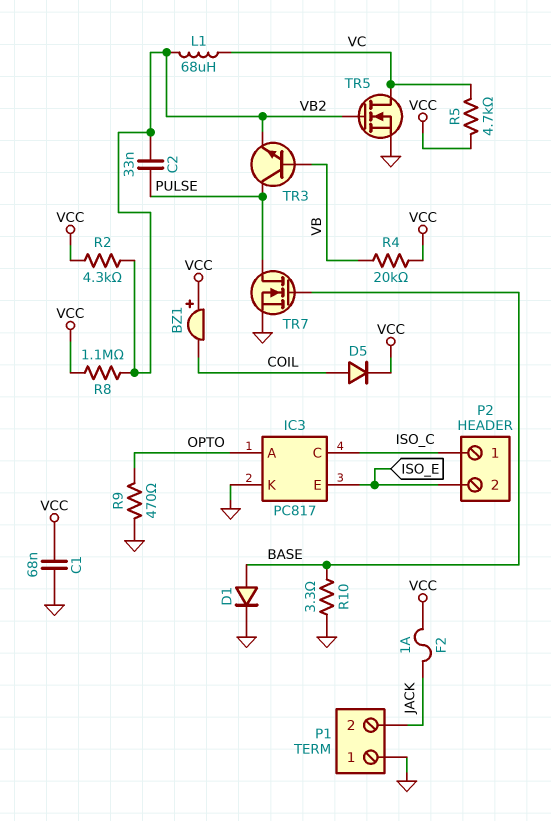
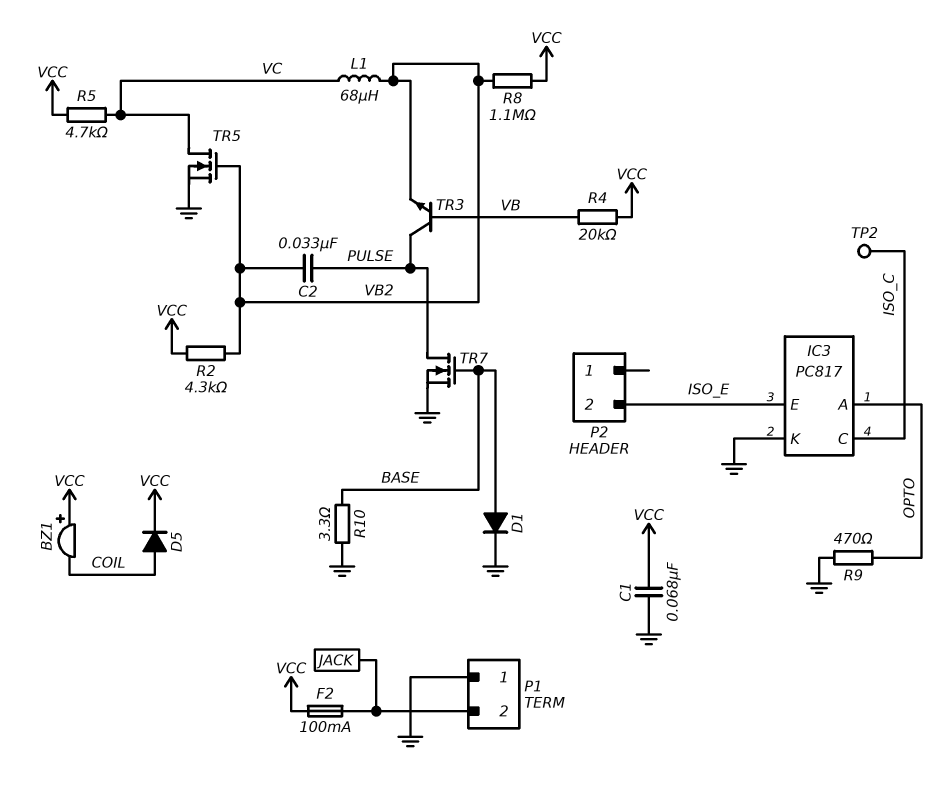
F2: 1A (JACK, VCC) -> 100mA (JACK, VCC)
P2 pin 1: ISO_C -> none
TP2: none -> test point (ISO_C)

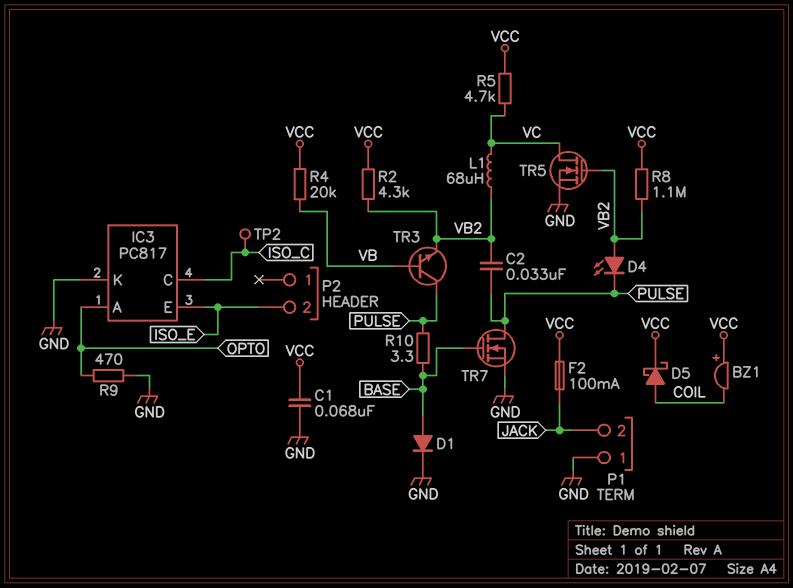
D4: none -> LED (A VB2, K PULSE)
D5: diode (A COIL, K VCC) -> schottky (A COIL, K VCC)
R10: 3.3 (BASE, GND) -> 3.3 (BASE, PULSE)

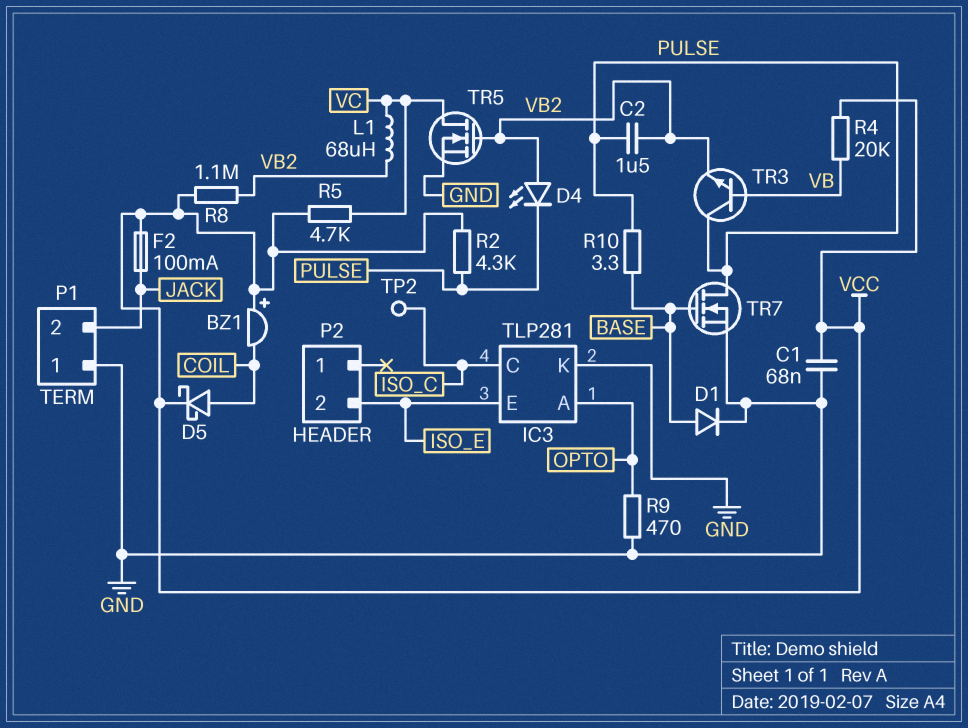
C2: 33nF (PULSE, VB2) -> 1.5uF (PULSE, VB2)
IC3: PC817 -> TLP281
R2: 4.3k (VB2, VCC) -> 4.3k (PULSE, VCC)

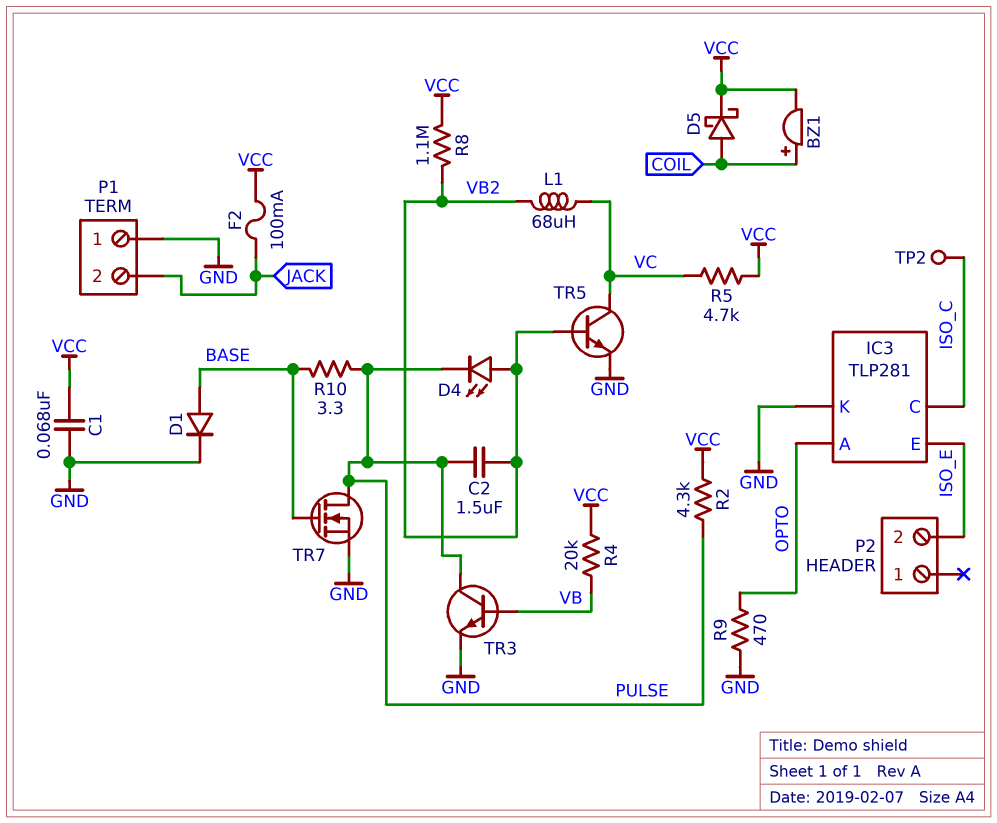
BZ1: buzzer (plus VCC, minus COIL) -> buzzer (plus COIL, minus VCC)
TR3: NPN (B VB, C PULSE, E VB2) -> NPN (B VB, C PULSE, E GND)
TR5: NMOS (G VB2, D VC, S GND) -> NPN (B VB2, C VC, E GND)

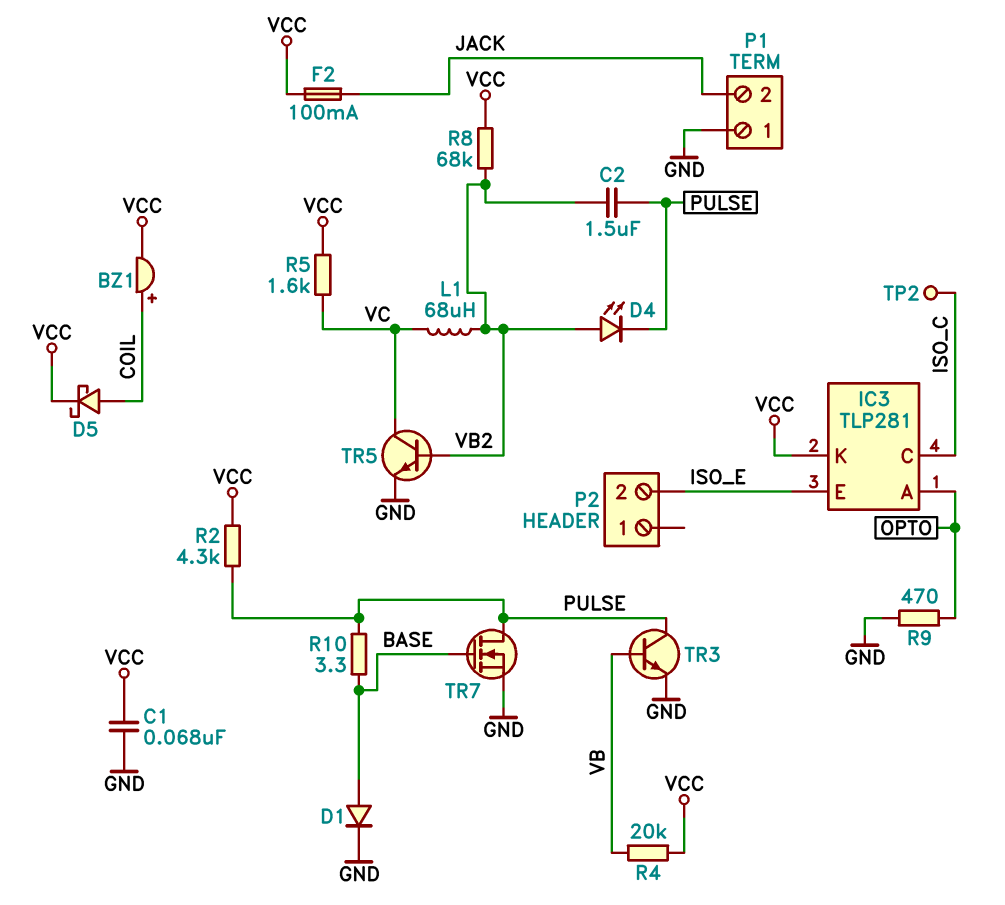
IC3 pin K: GND -> VCC
R5: 4.7k (VC, VCC) -> 1.6k (VC, VCC)
R8: 1.1M (VB2, VCC) -> 68k (VB2, VCC)

